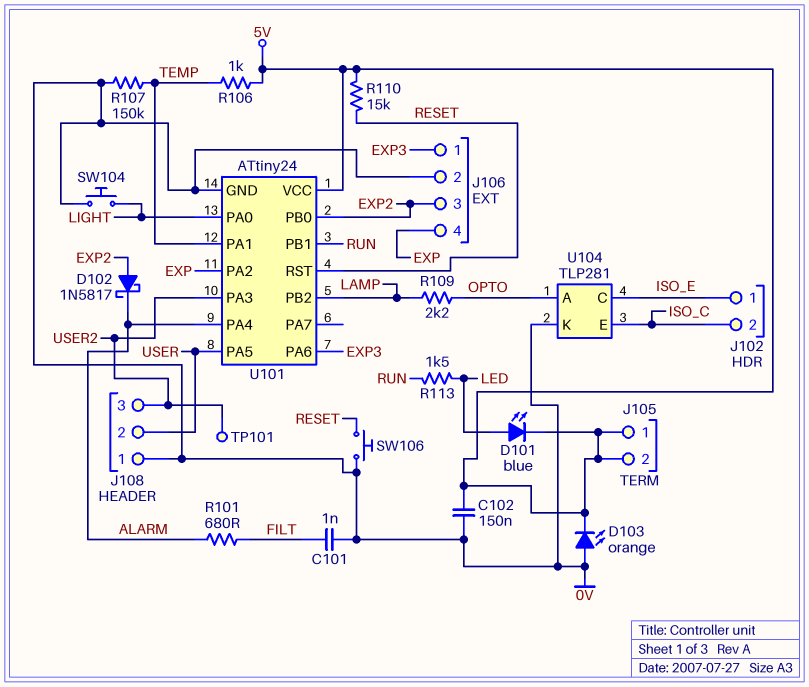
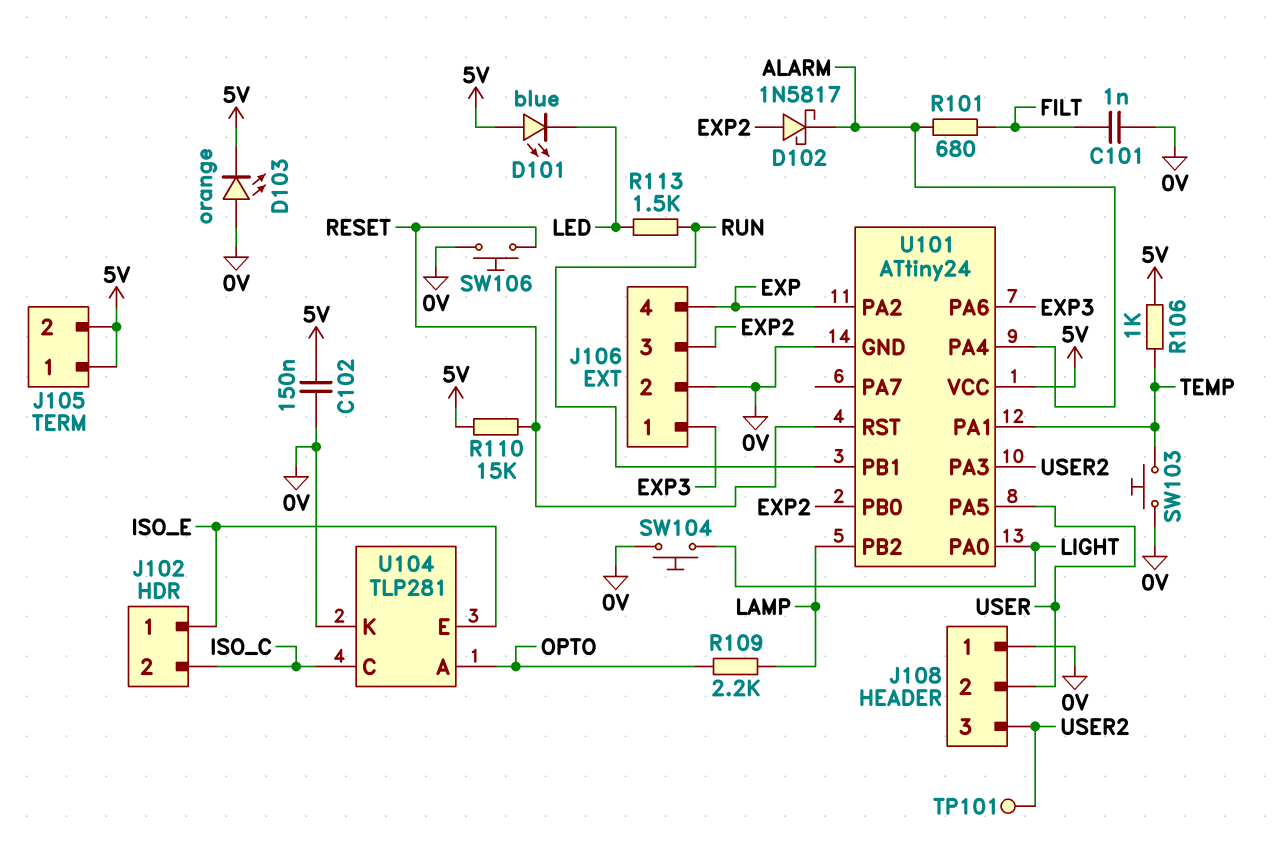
D101: LED blue (A LED, K 5V) -> LED blue (A 5V, K LED)
R107: 150k (0V, TEMP) -> none
SW103: none -> button (0V, TEMP)
U104 pin C: ISO_E -> ISO_C
U104 pin E: ISO_C -> ISO_E

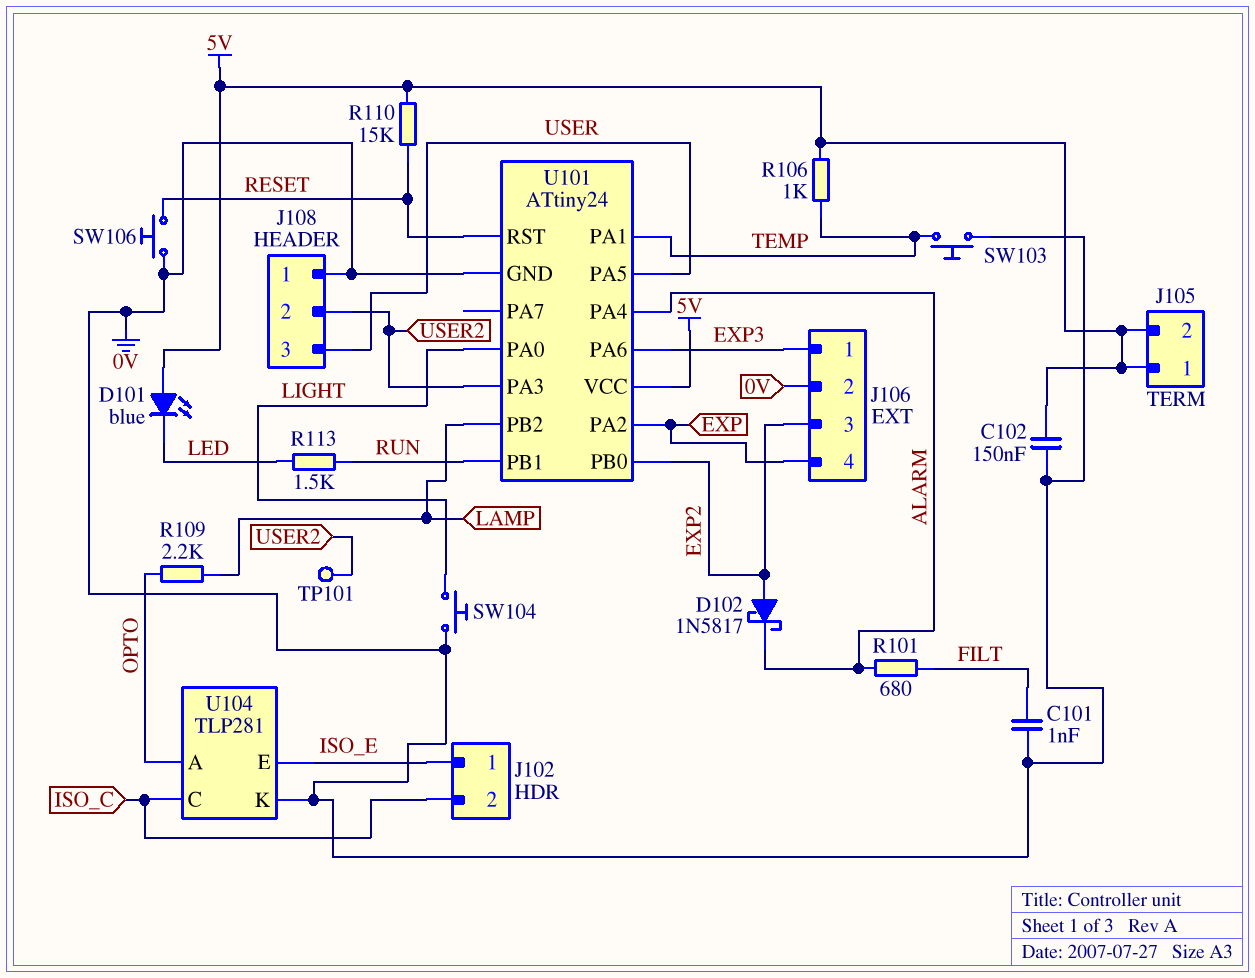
D103: LED orange (A 0V, K 5V) -> none
J108 pin 2: USER -> USER2
J108 pin 3: USER2 -> USER

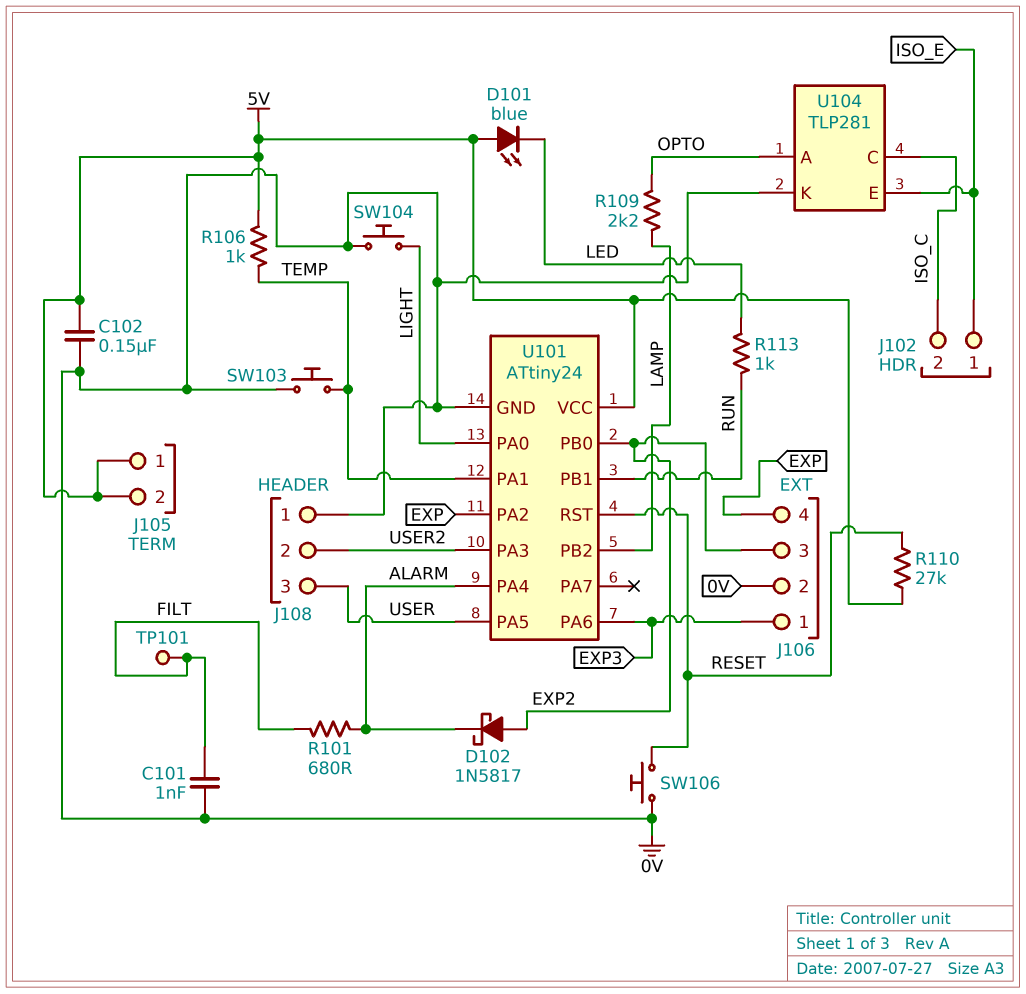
R110: 15k (5V, RESET) -> 27k (5V, RESET)
R113: 1.5k (LED, RUN) -> 1k (LED, RUN)
TP101: test point (USER2) -> test point (FILT)

